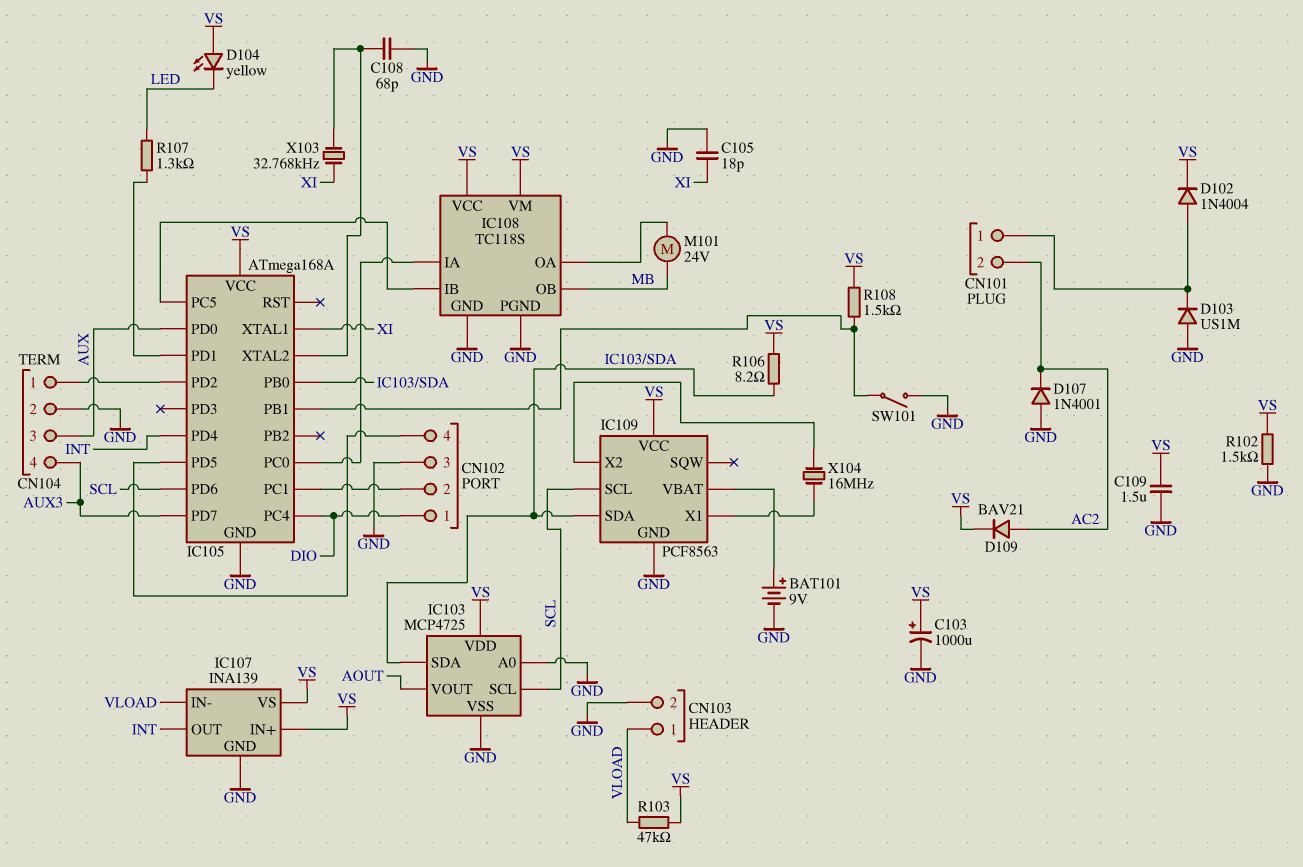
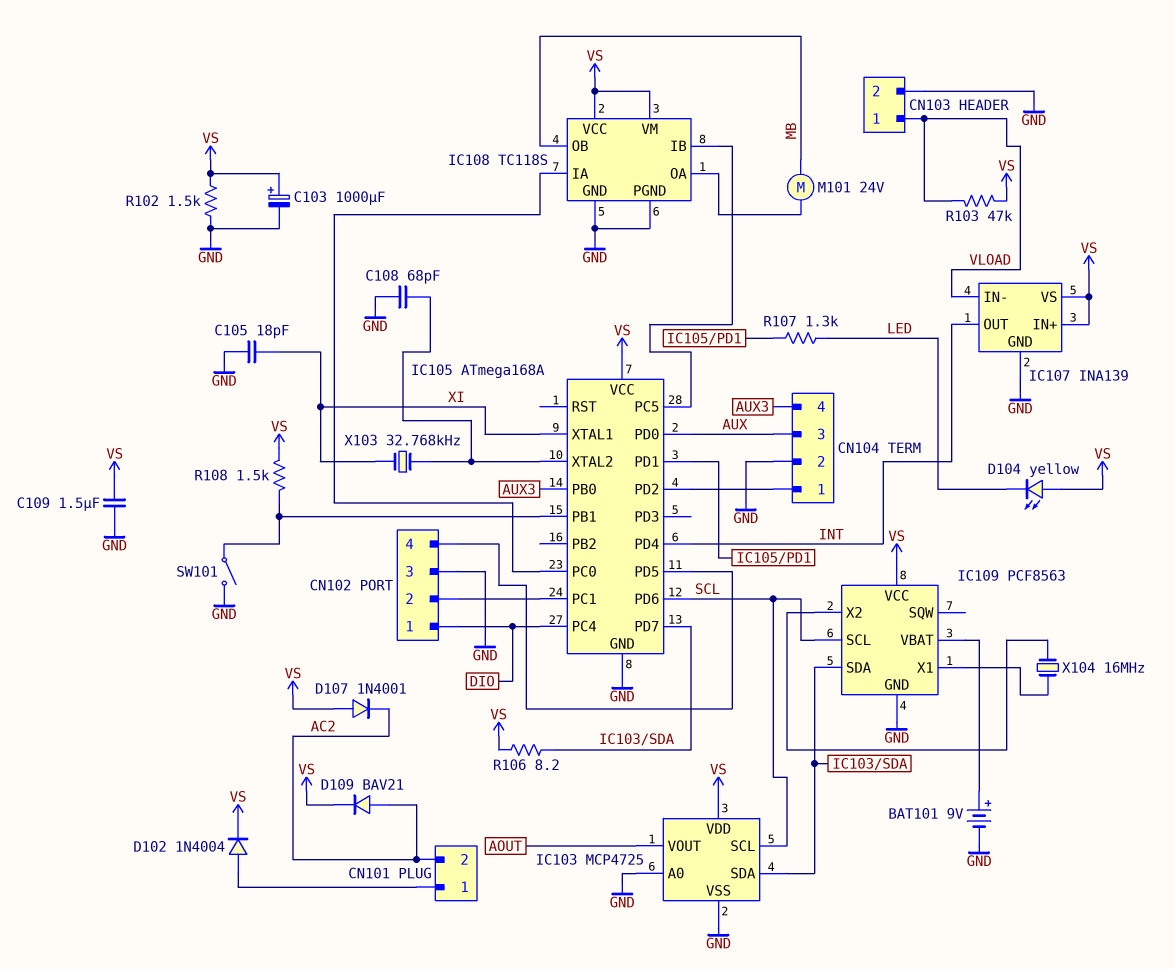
D103: diode US1M (A GND, K CN101/1) -> none
D107: diode 1N4001 (A GND, K AC2) -> diode 1N4001 (A VS, K AC2)
IC105 pin PB0: IC103/SDA -> AUX3
IC105 pin PD7: AUX3 -> IC103/SDA

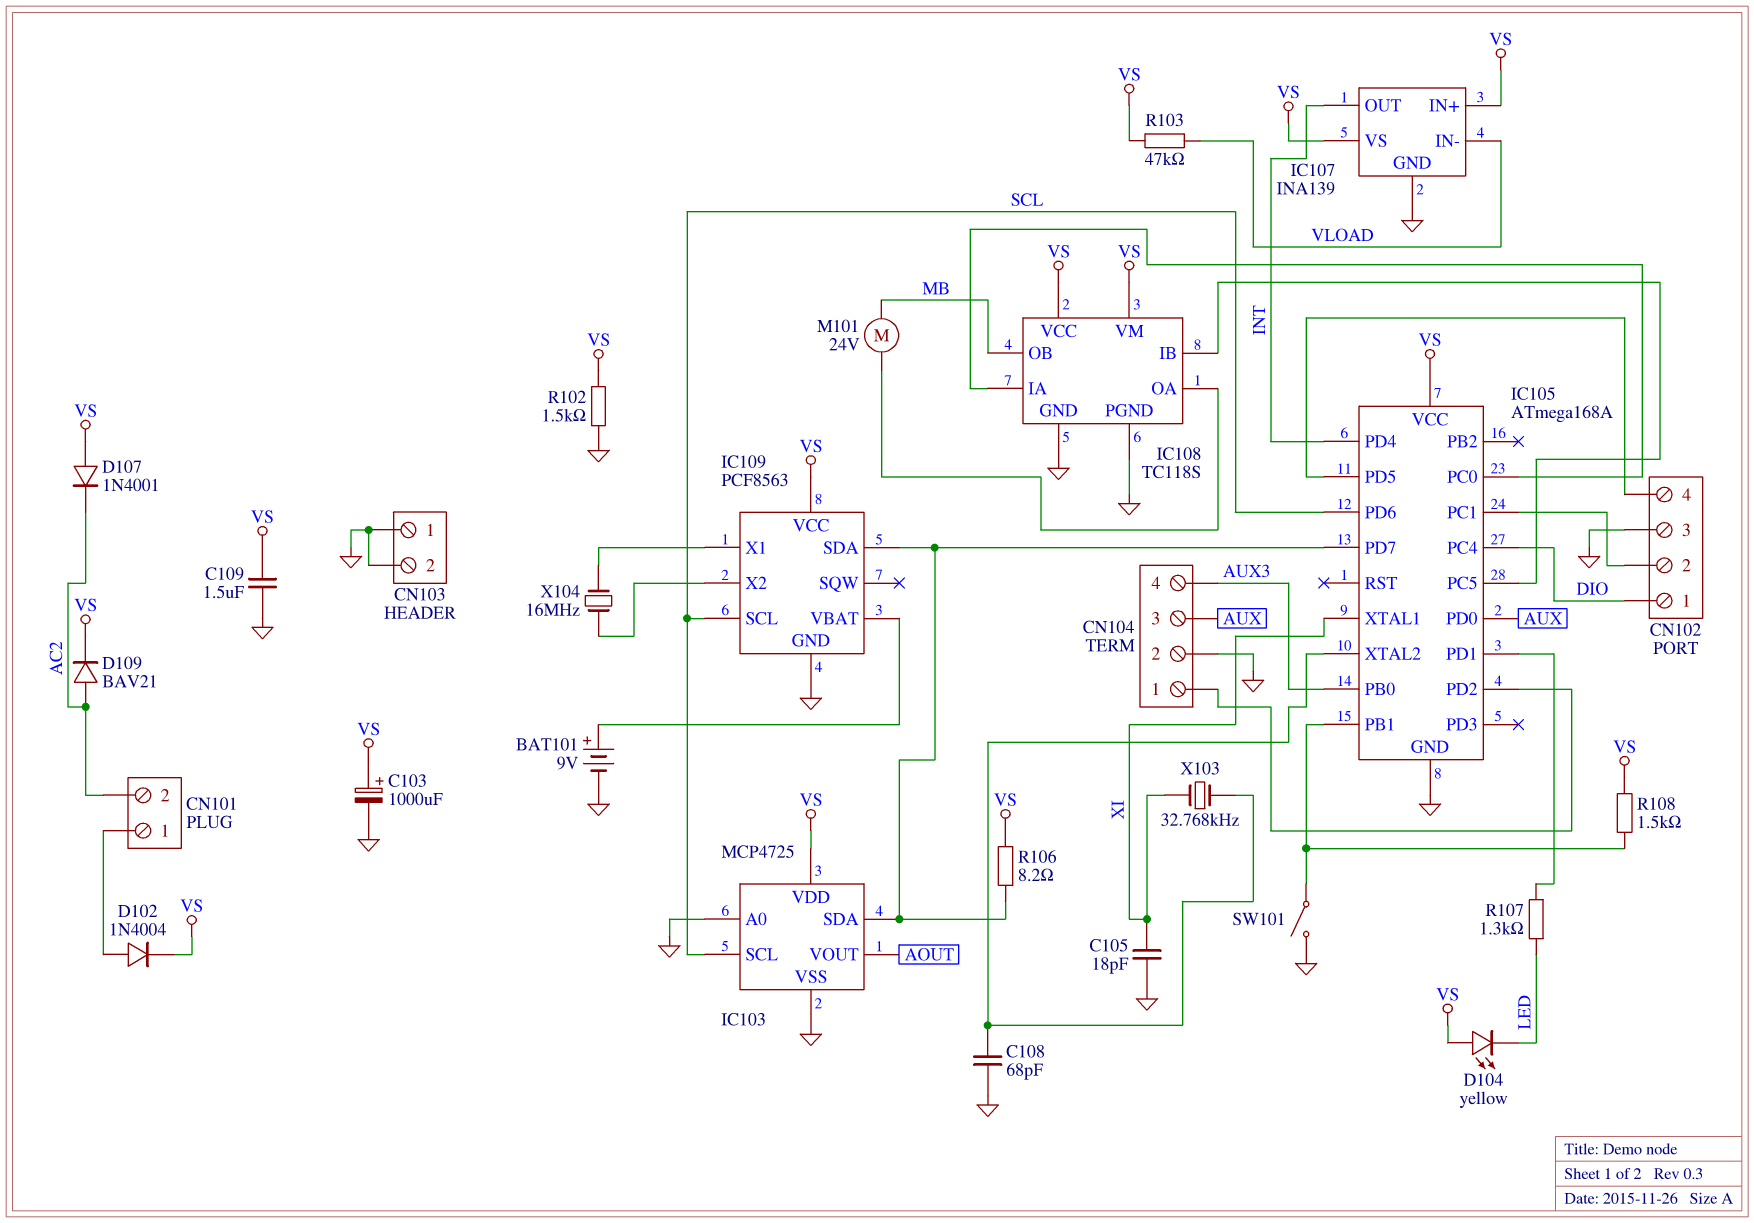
CN103 pin 1: VLOAD -> GND

